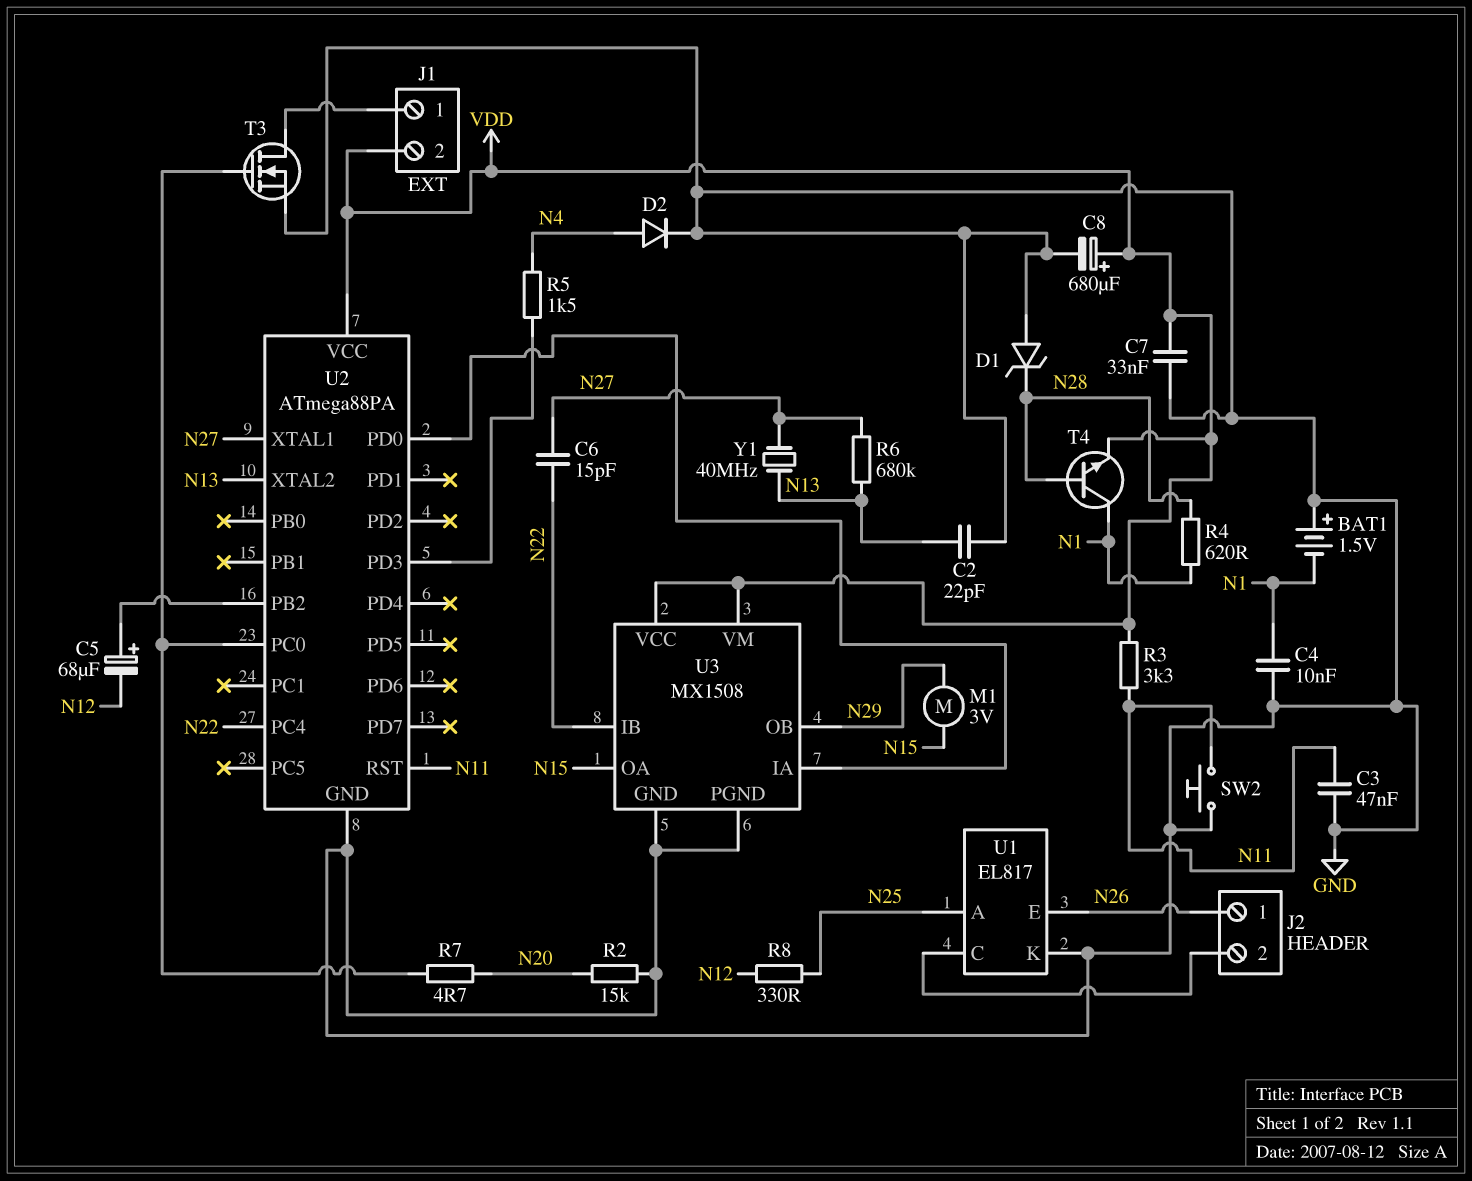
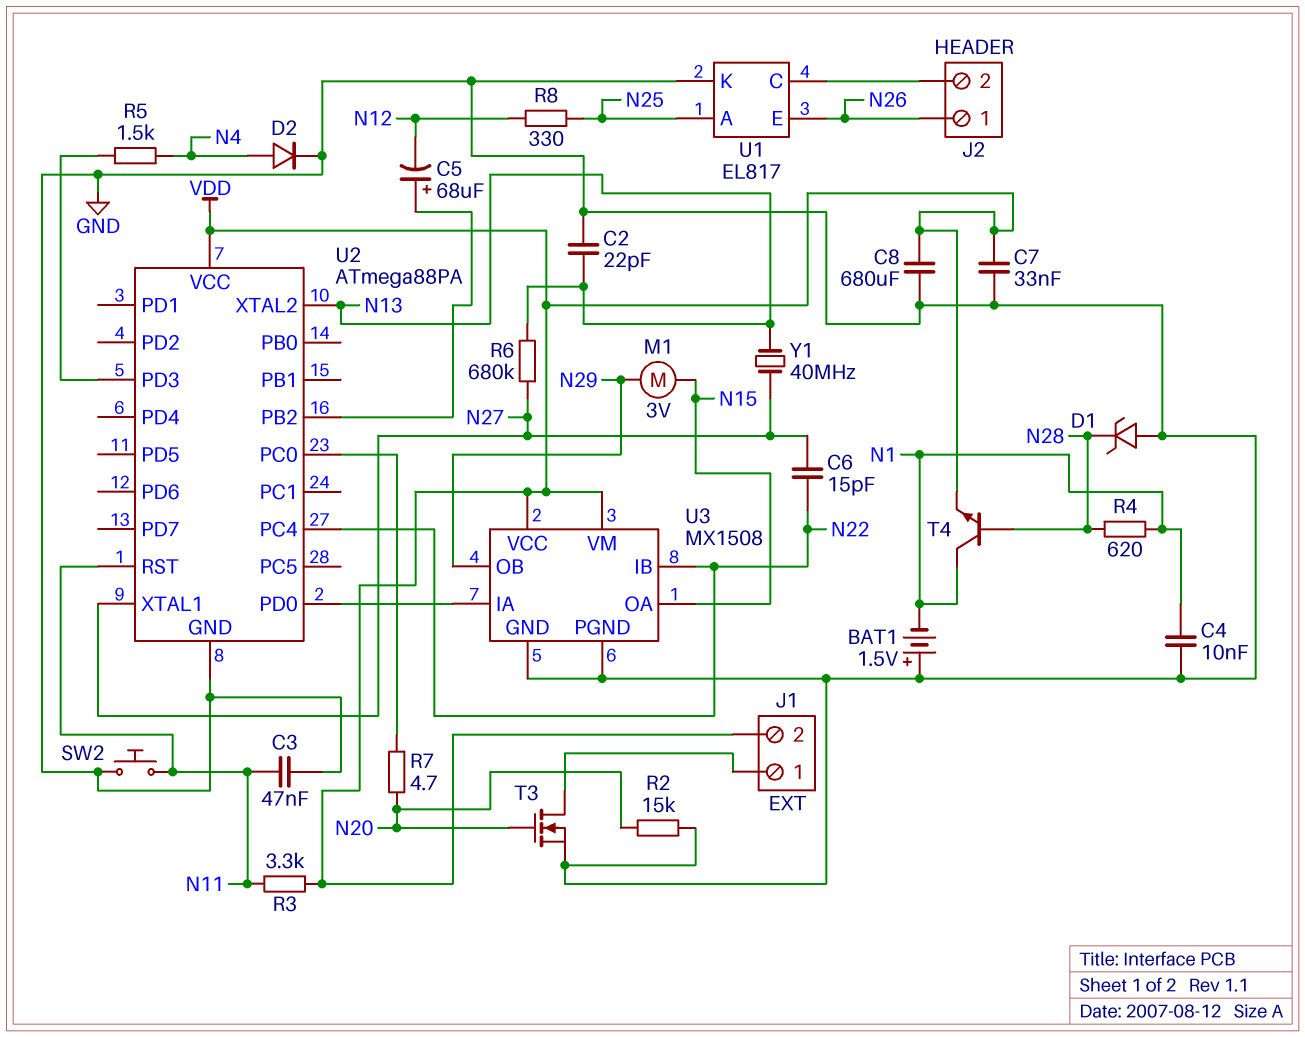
C8: 680uF (plus VDD, minus GND) -> 680uF (GND, VDD)
T3: NMOS (G U2/PC0, D J1/1, S GND) -> NMOS (G N20, D J1/1, S GND)

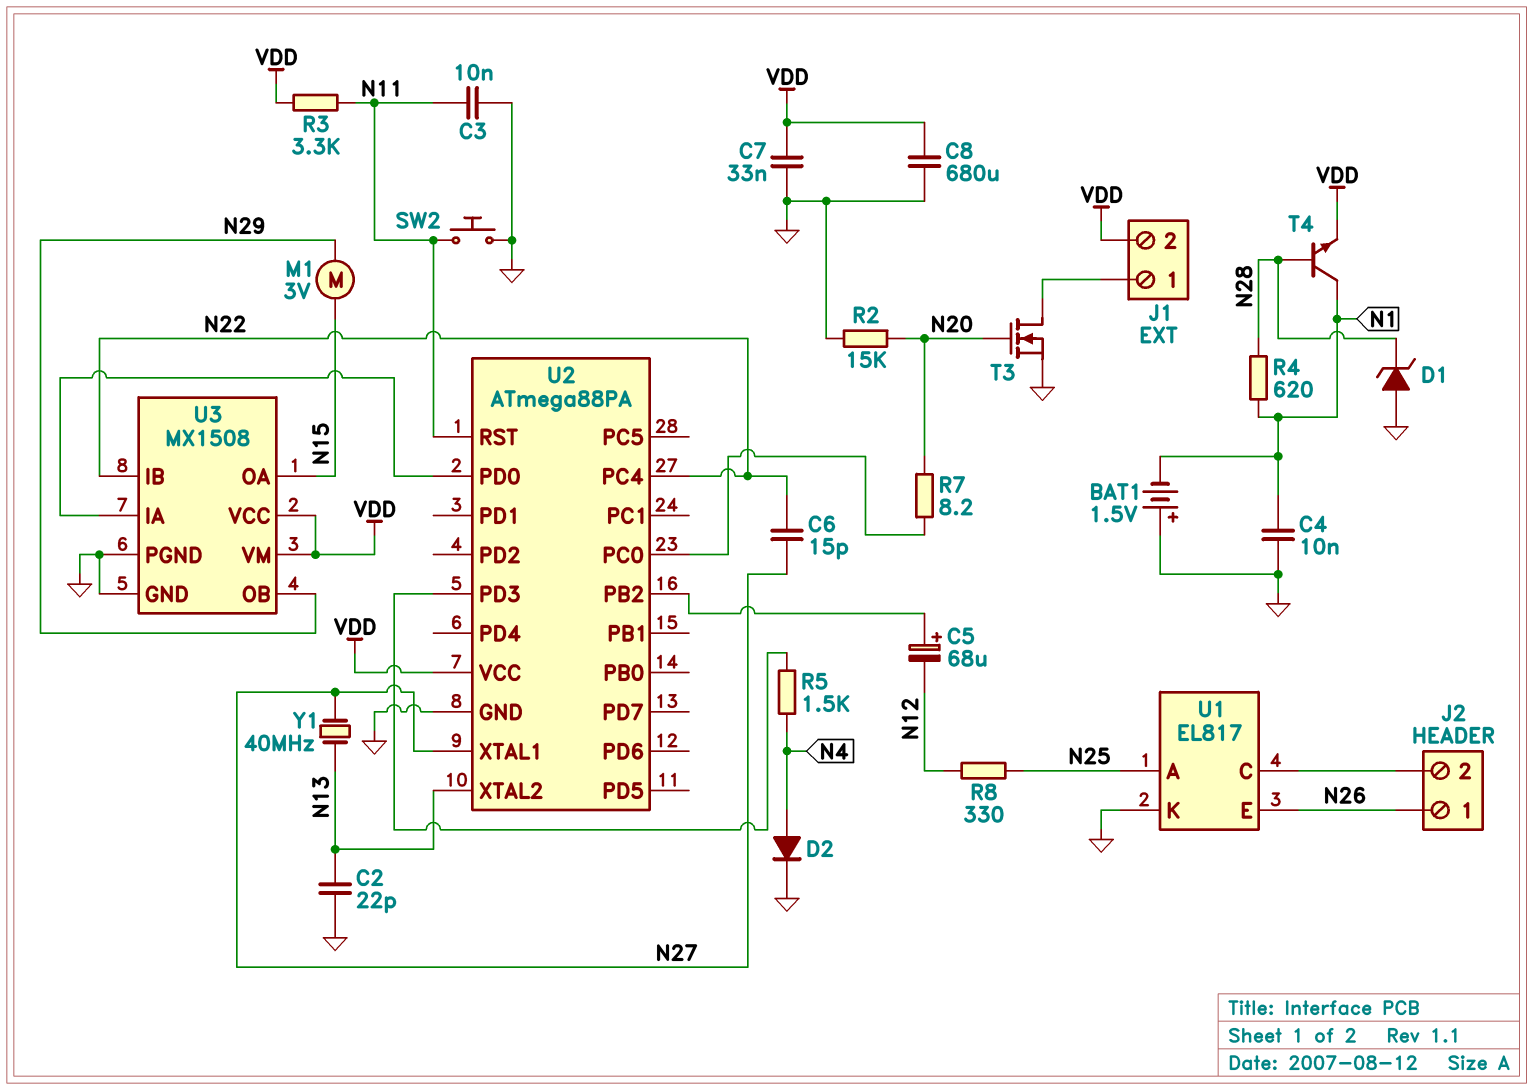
C3: 47nF (GND, N11) -> 10nF (GND, N11)
R6: 680k (N13, N27) -> none
R7: 4.7 (N20, U2/PC0) -> 8.2 (N20, U2/PC0)

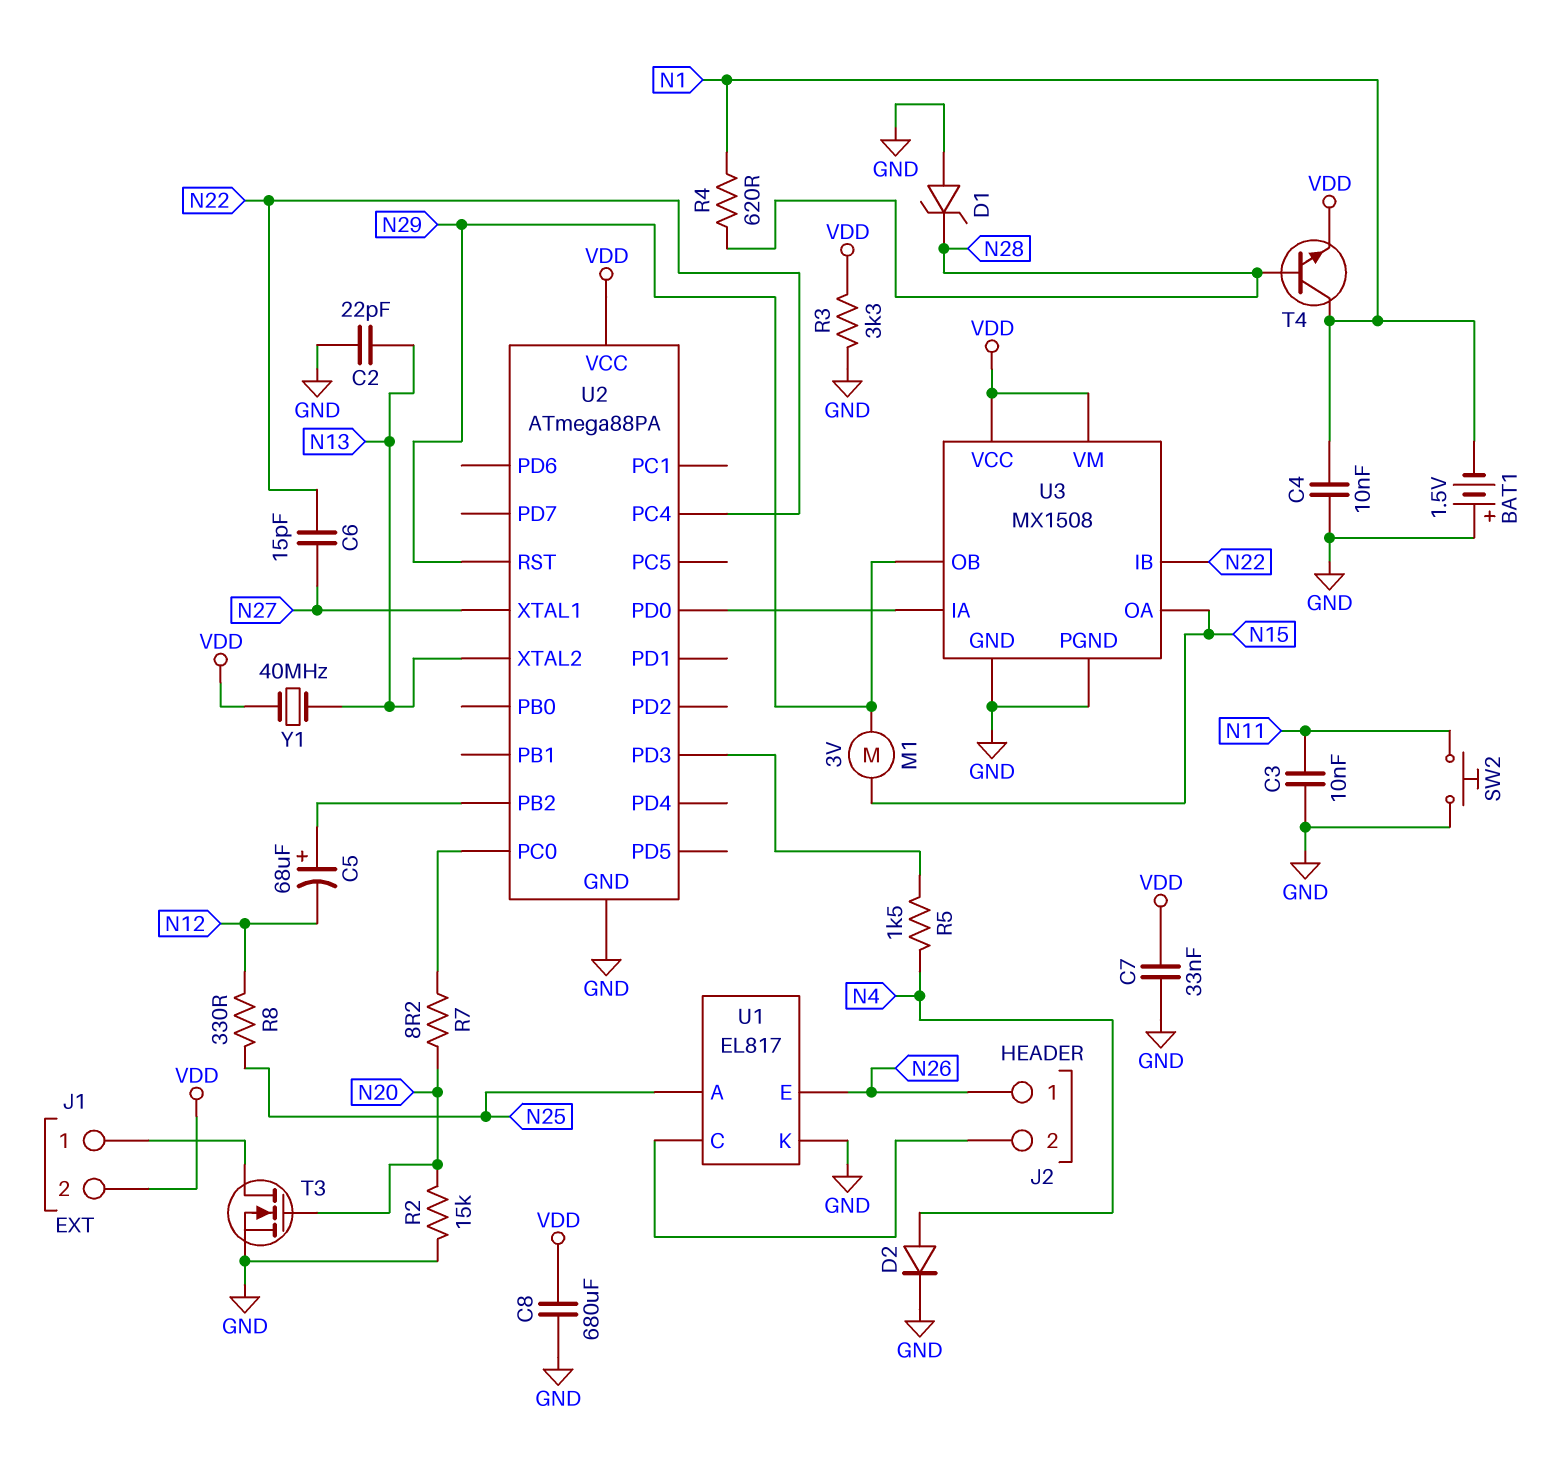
R3: 3.3k (N11, VDD) -> 3.3k (GND, VDD)
U2 pin RST: N11 -> N29
Y1: 40MHz (N13, N27) -> 40MHz (N13, VDD)

